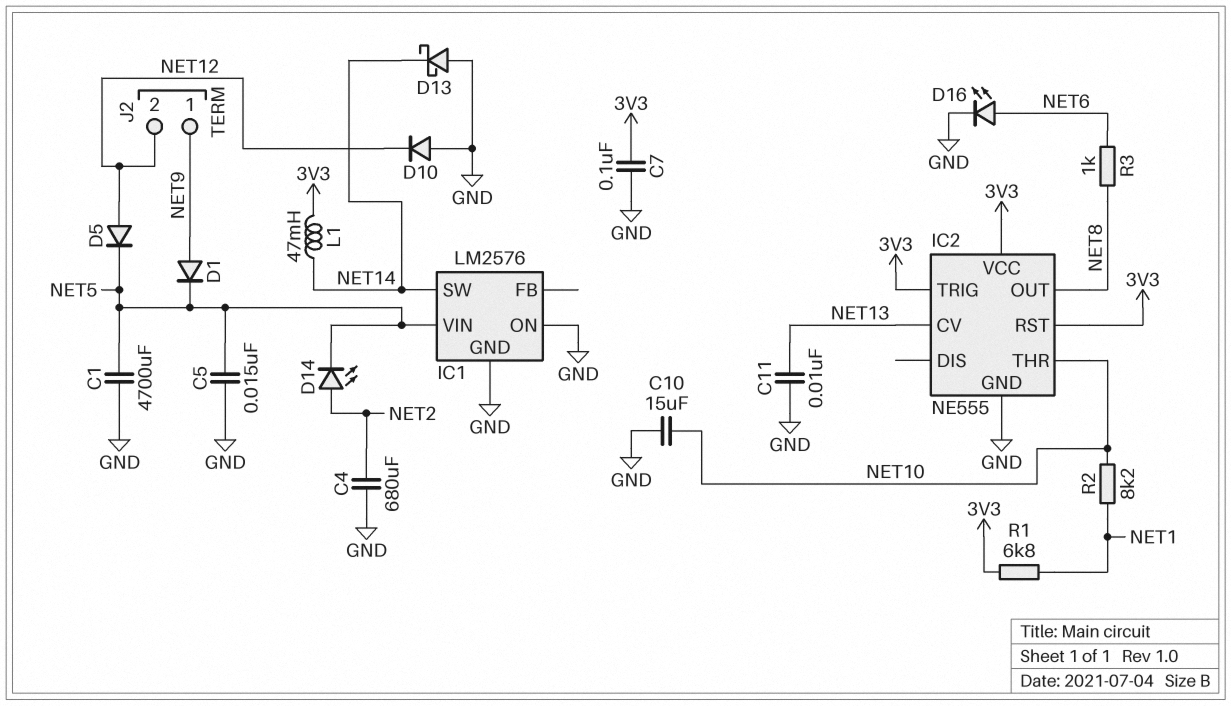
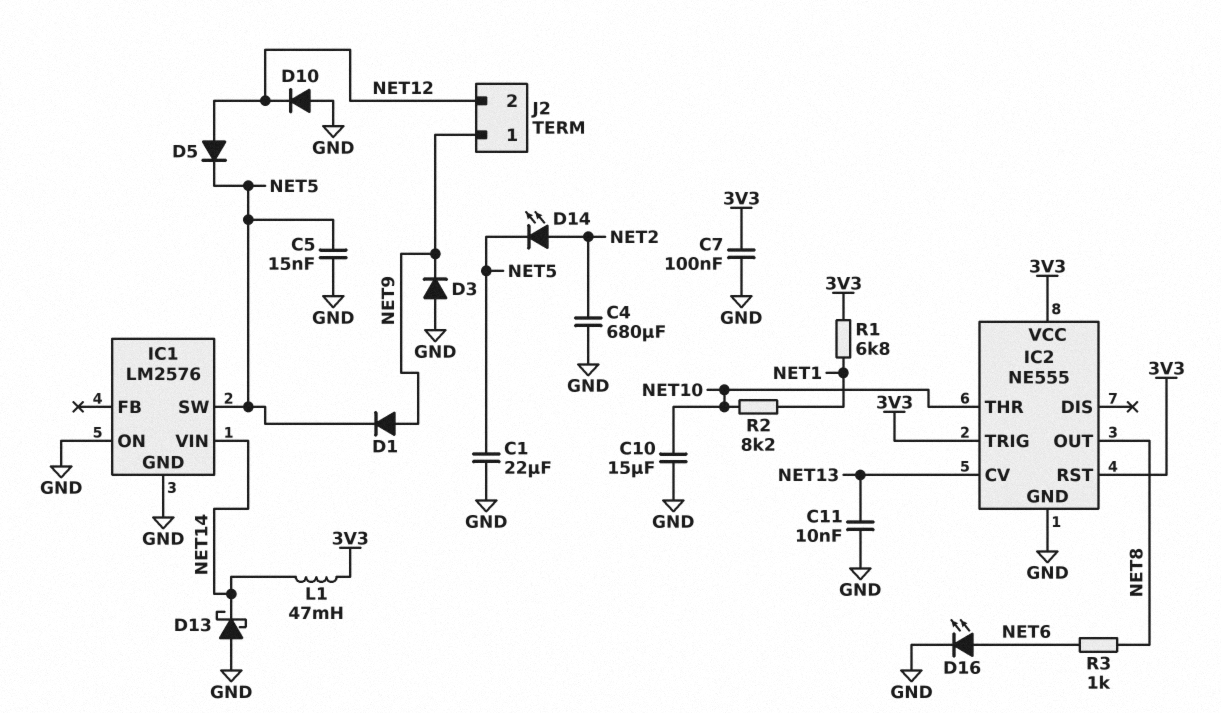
C1: 4700uF (GND, NET5) -> 22uF (GND, NET5)
D3: none -> diode (A GND, K NET9)
IC1 pin SW: NET14 -> NET5
IC1 pin VIN: NET5 -> NET14

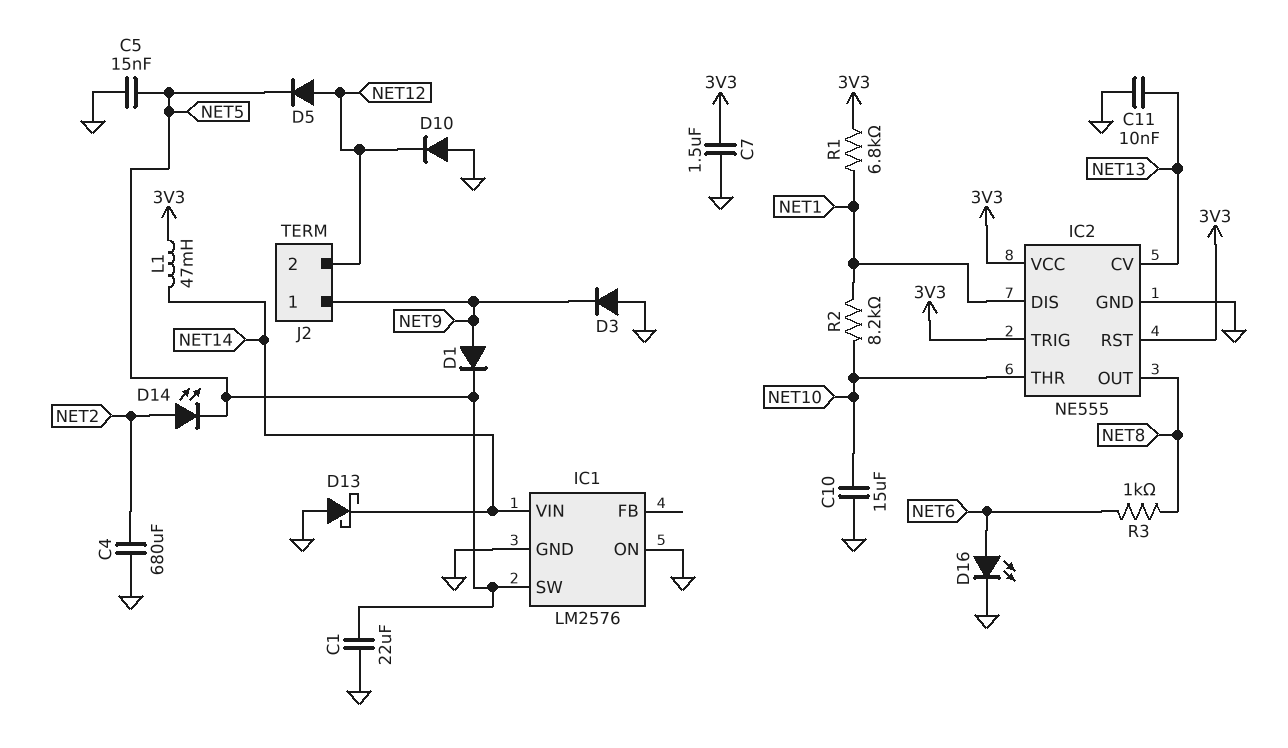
C7: 100nF (3V3, GND) -> 1.5uF (3V3, GND)
IC2 pin DIS: none -> NET1

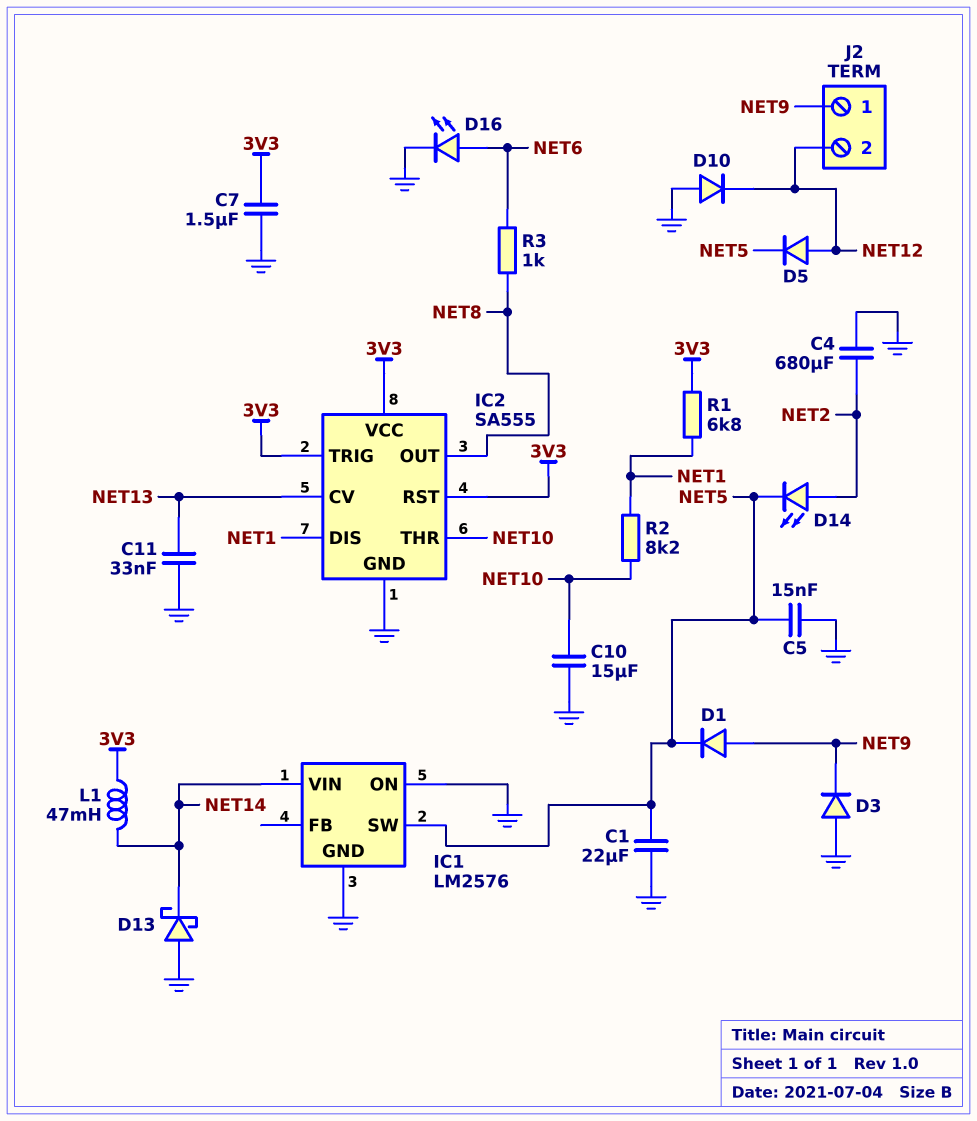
C11: 10nF (GND, NET13) -> 33nF (GND, NET13)
IC2: NE555 -> SA555

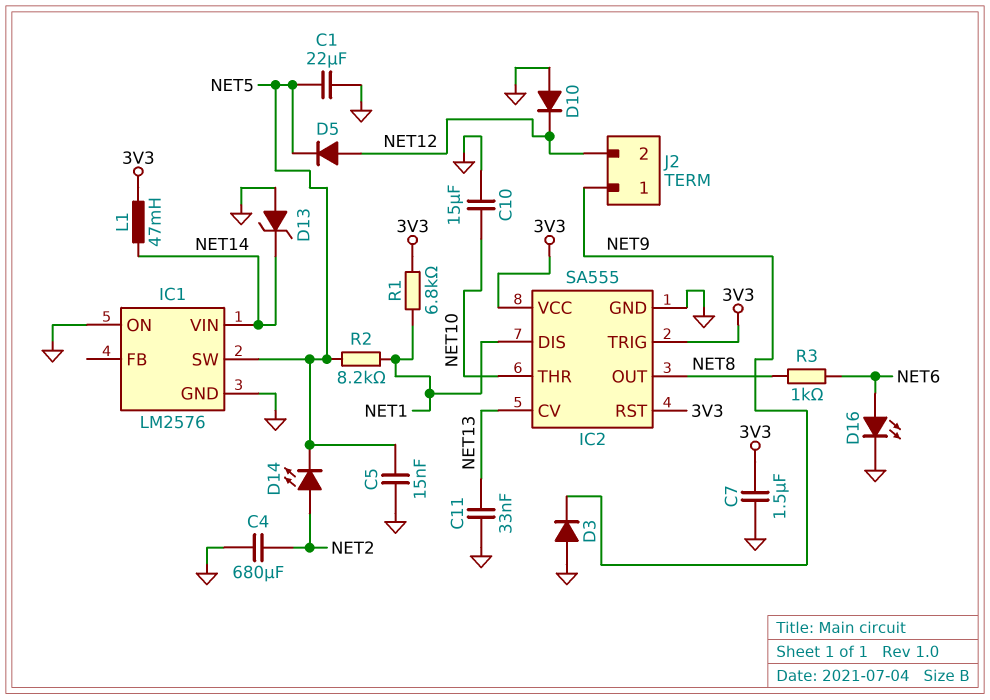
D1: diode (A NET9, K NET5) -> none
D13: schottky (A GND, K NET14) -> zener (A GND, K NET14)
R2: 8.2k (NET1, NET10) -> 8.2k (NET1, NET5)

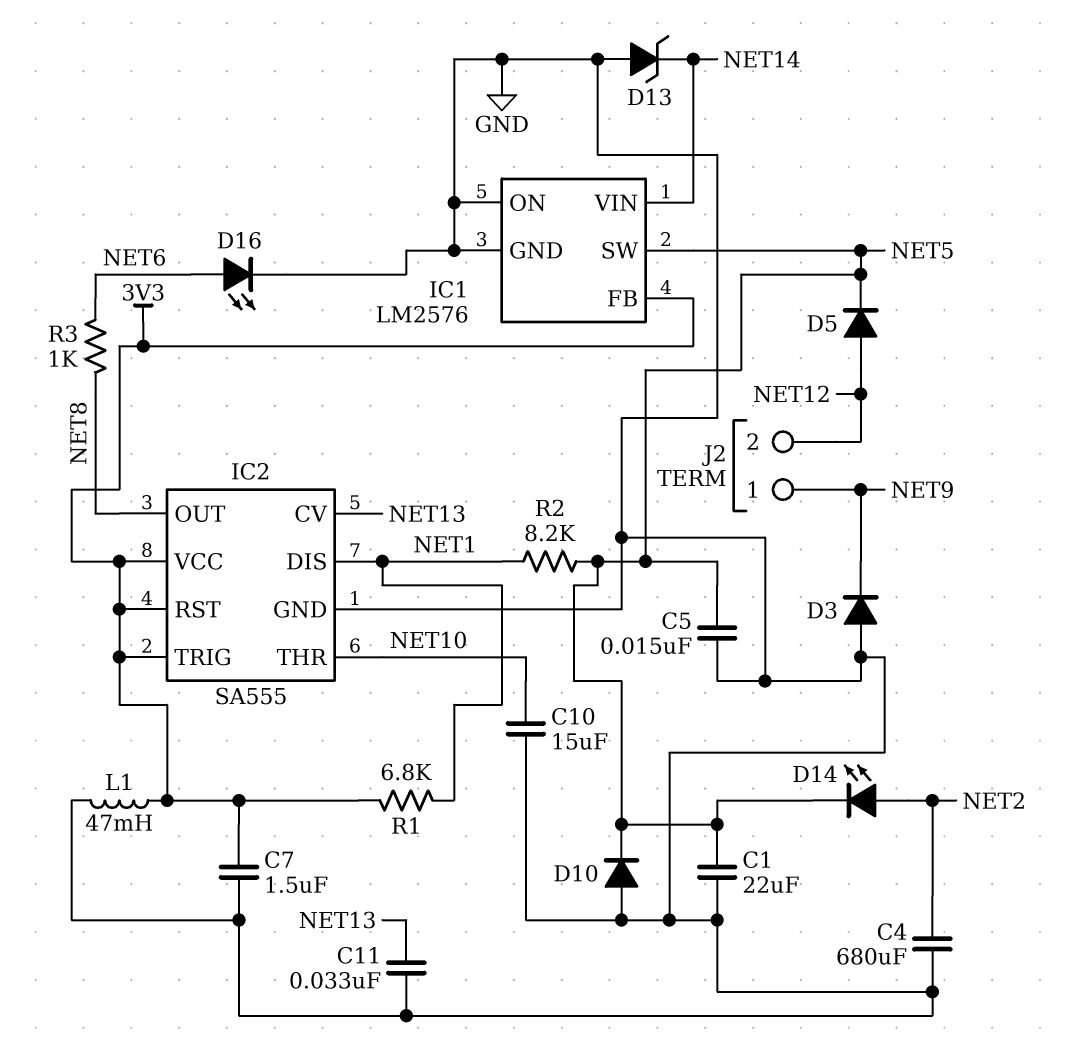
D10: diode (A GND, K NET12) -> diode (A GND, K NET5)
IC1 pin FB: none -> 3V3
L1: 47mH (3V3, NET14) -> 47mH (3V3, GND)

